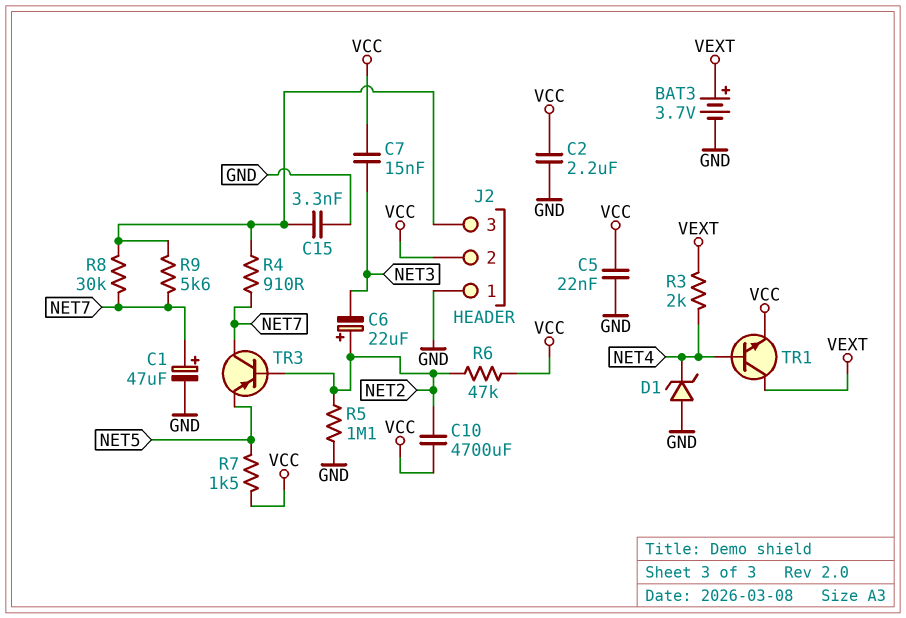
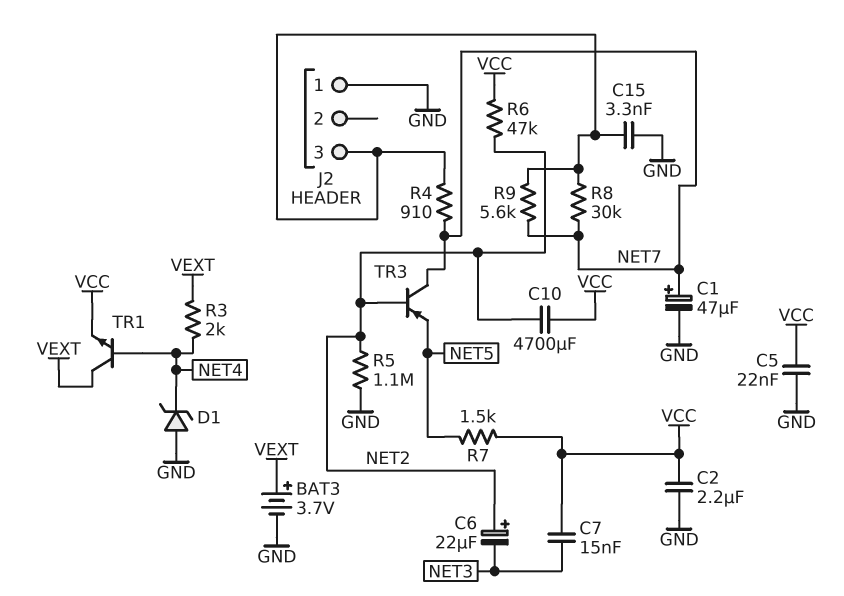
J2 pin 2: VCC -> none

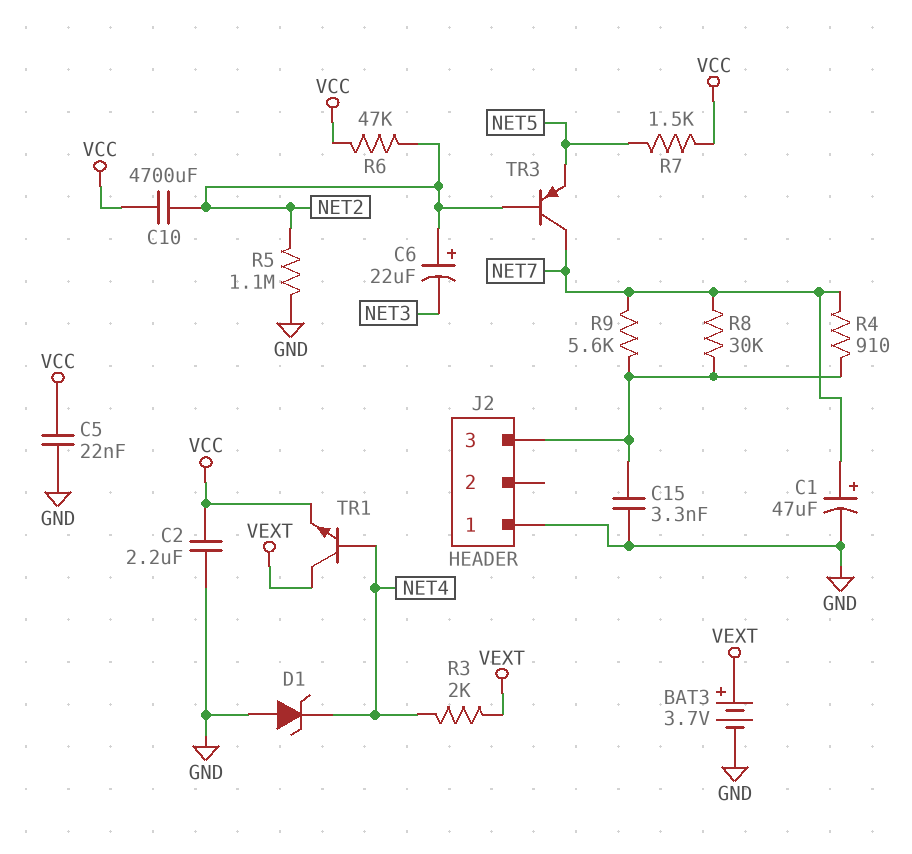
C7: 15nF (NET3, VCC) -> none

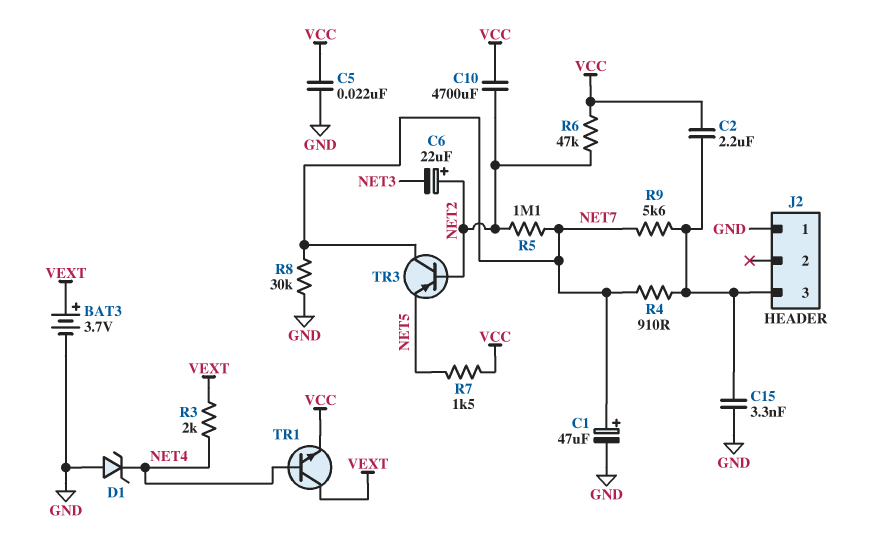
C2: 2.2uF (GND, VCC) -> 2.2uF (J2/3, VCC)
R5: 1.1M (GND, NET2) -> 1.1M (NET2, NET7)
R8: 30k (J2/3, NET7) -> 30k (GND, NET7)

